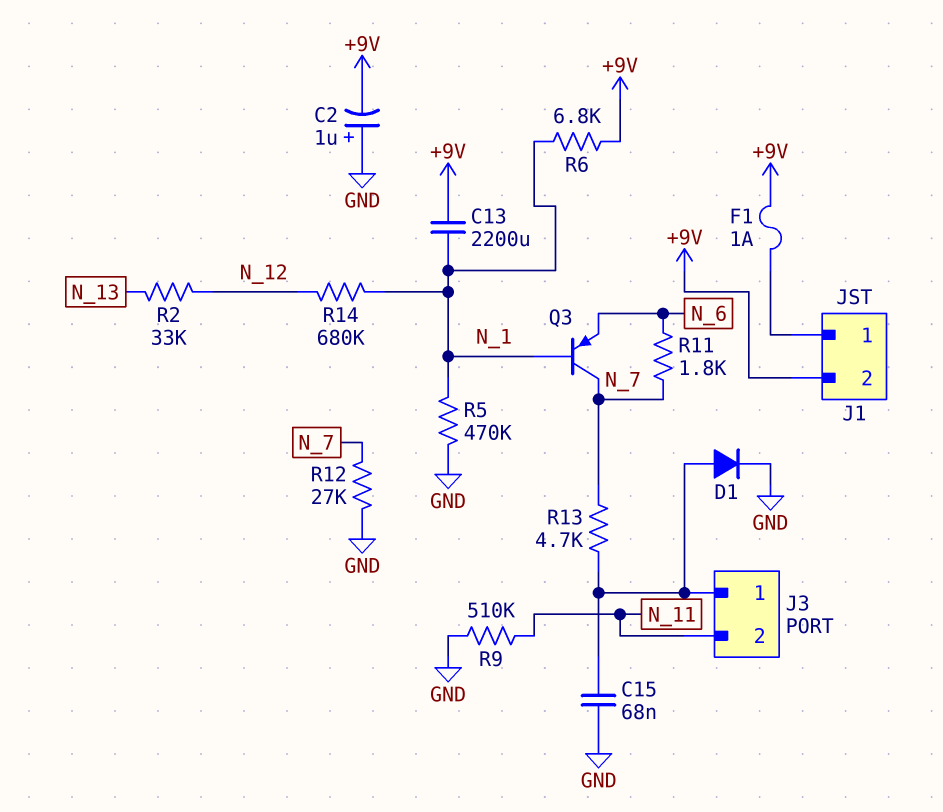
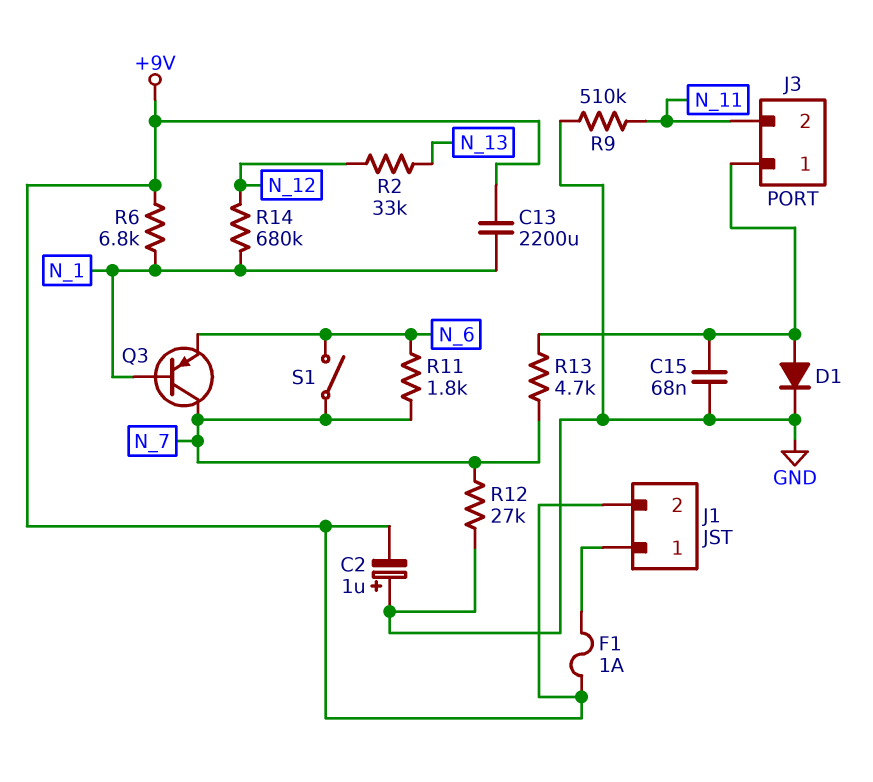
R5: 470k (GND, N_1) -> none
S1: none -> switch (N_6, N_7)

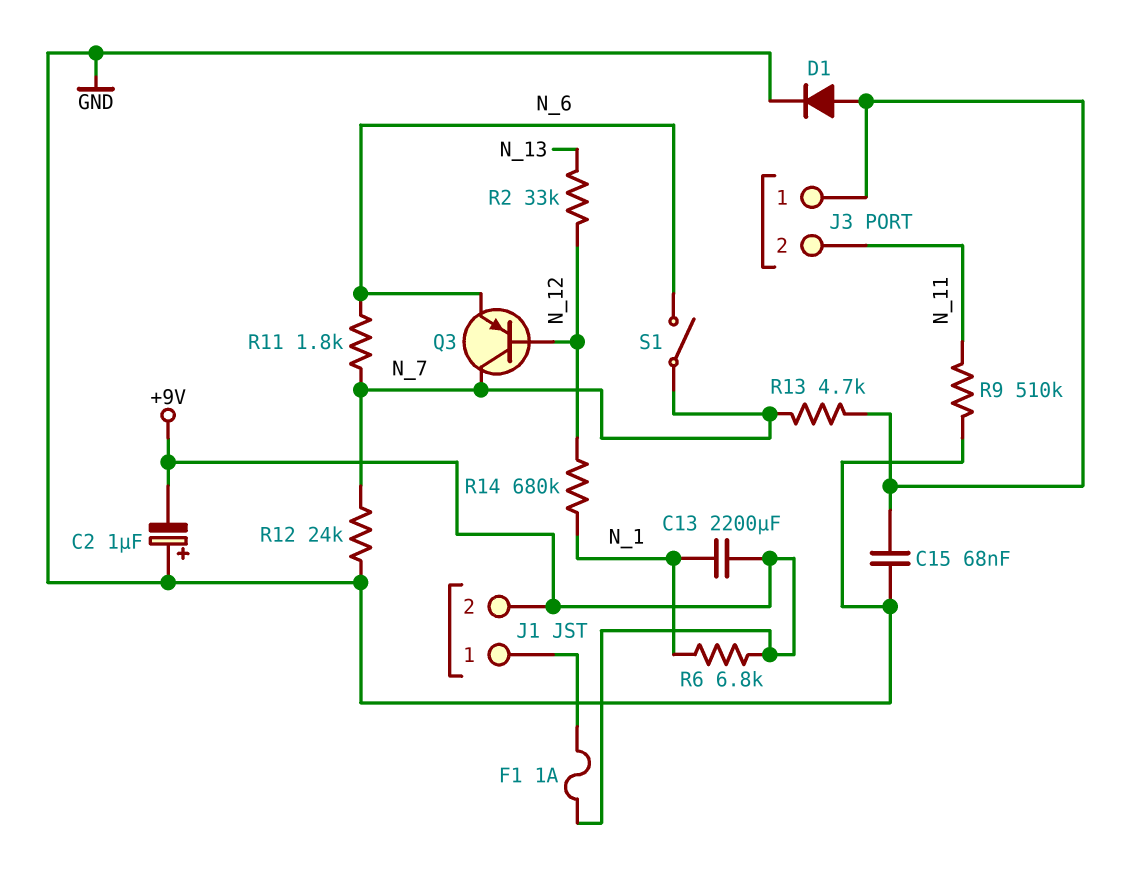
Q3: PNP (B N_1, C N_7, E N_6) -> PNP (B N_12, C N_7, E N_6)
R12: 27k (GND, N_7) -> 24k (GND, N_7)

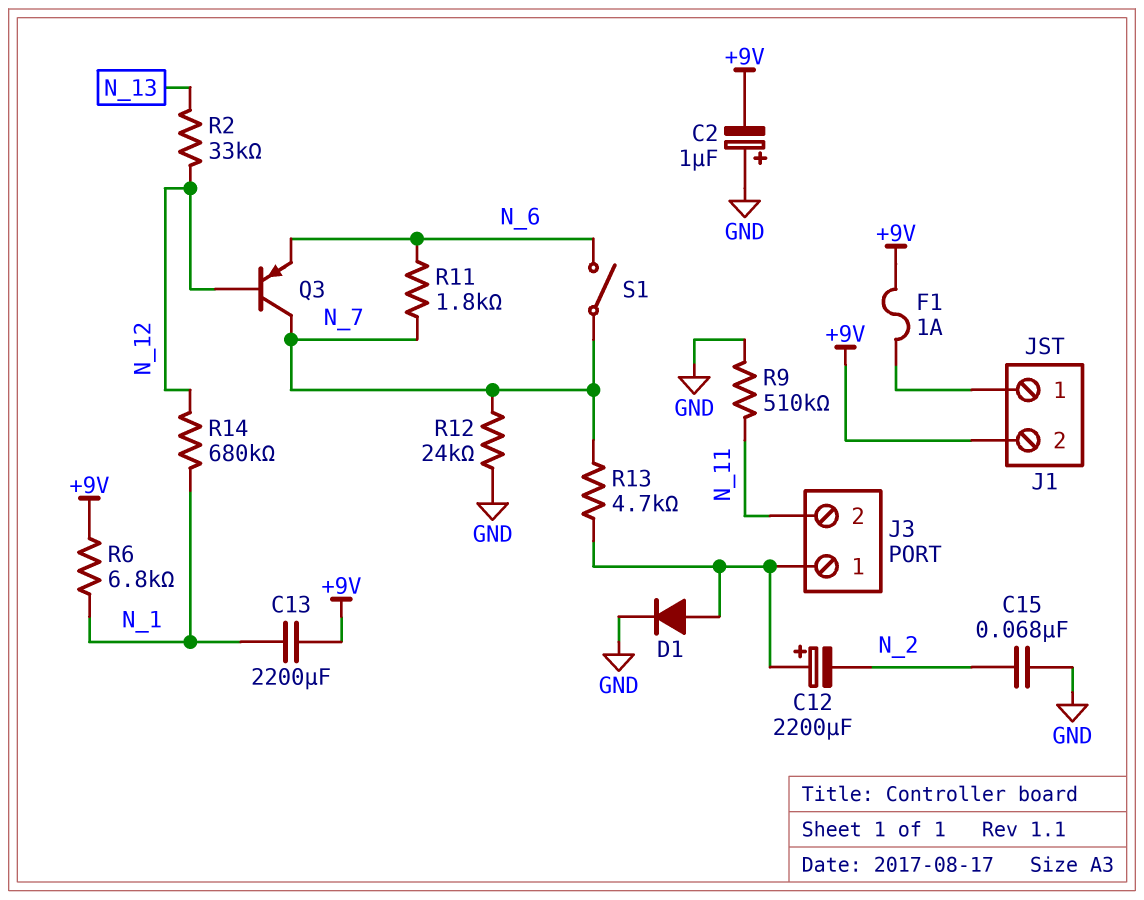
C12: none -> 2200uF (plus J3/1, minus N_2)
C15: 68nF (GND, J3/1) -> 68nF (GND, N_2)

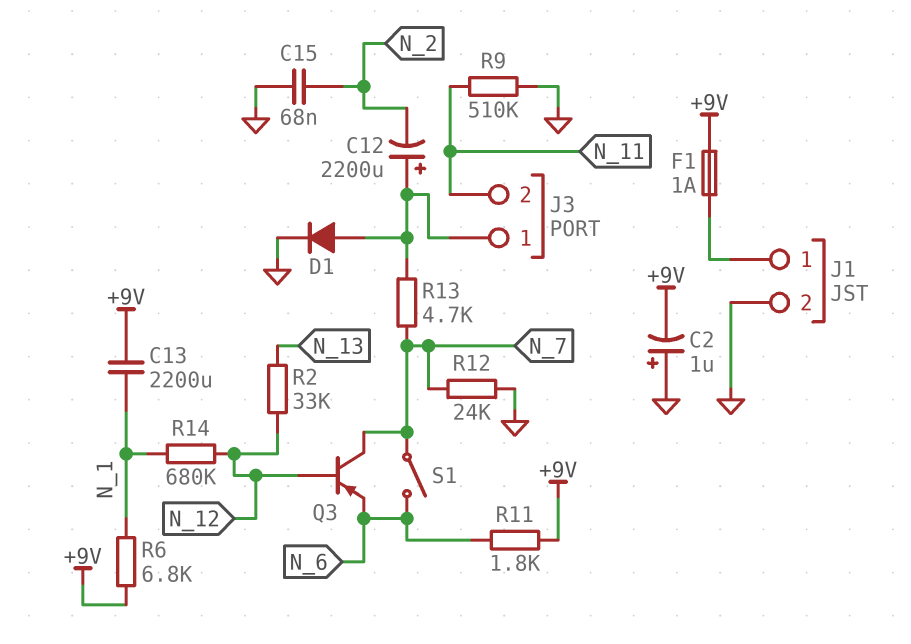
J1 pin 2: +9V -> GND
R11: 1.8k (N_6, N_7) -> 1.8k (+9V, N_6)

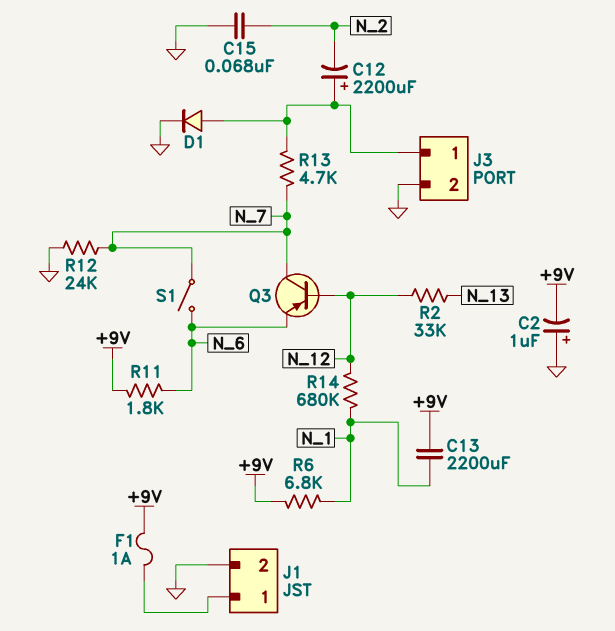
J3 pin 2: N_11 -> GND
R9: 510k (GND, N_11) -> none

